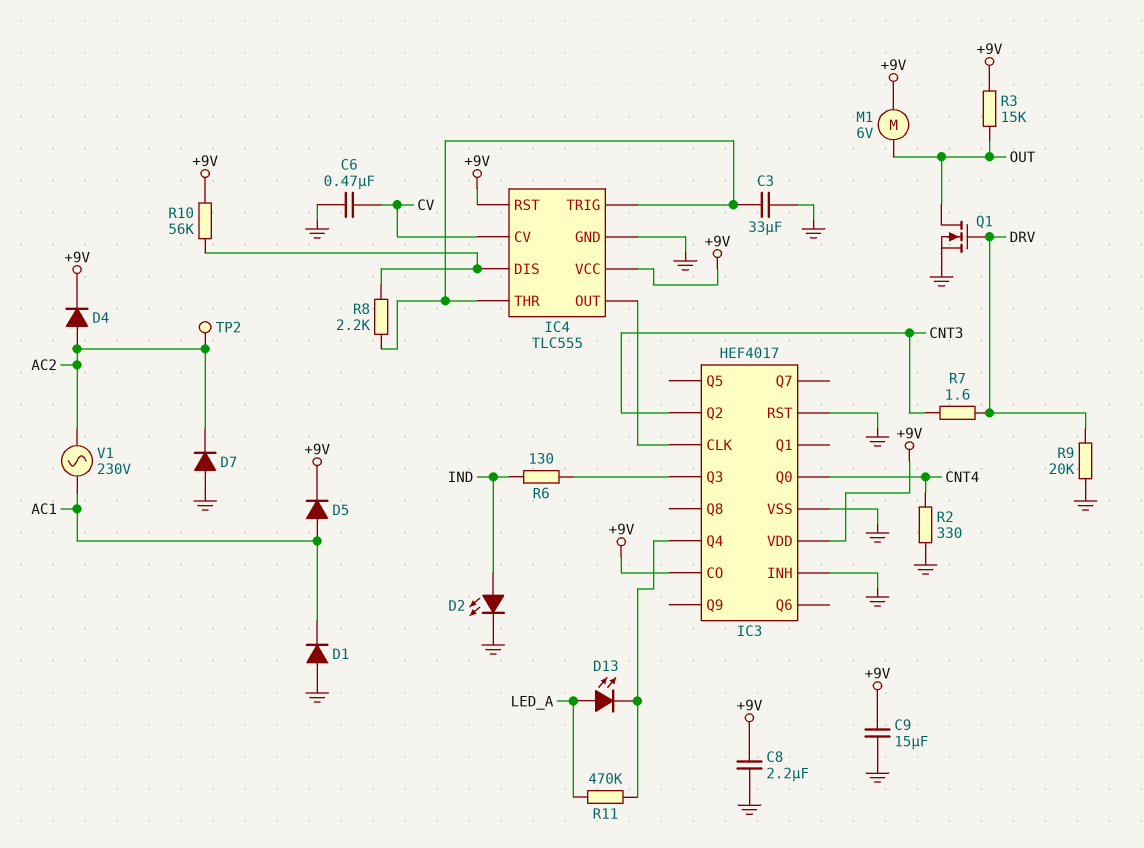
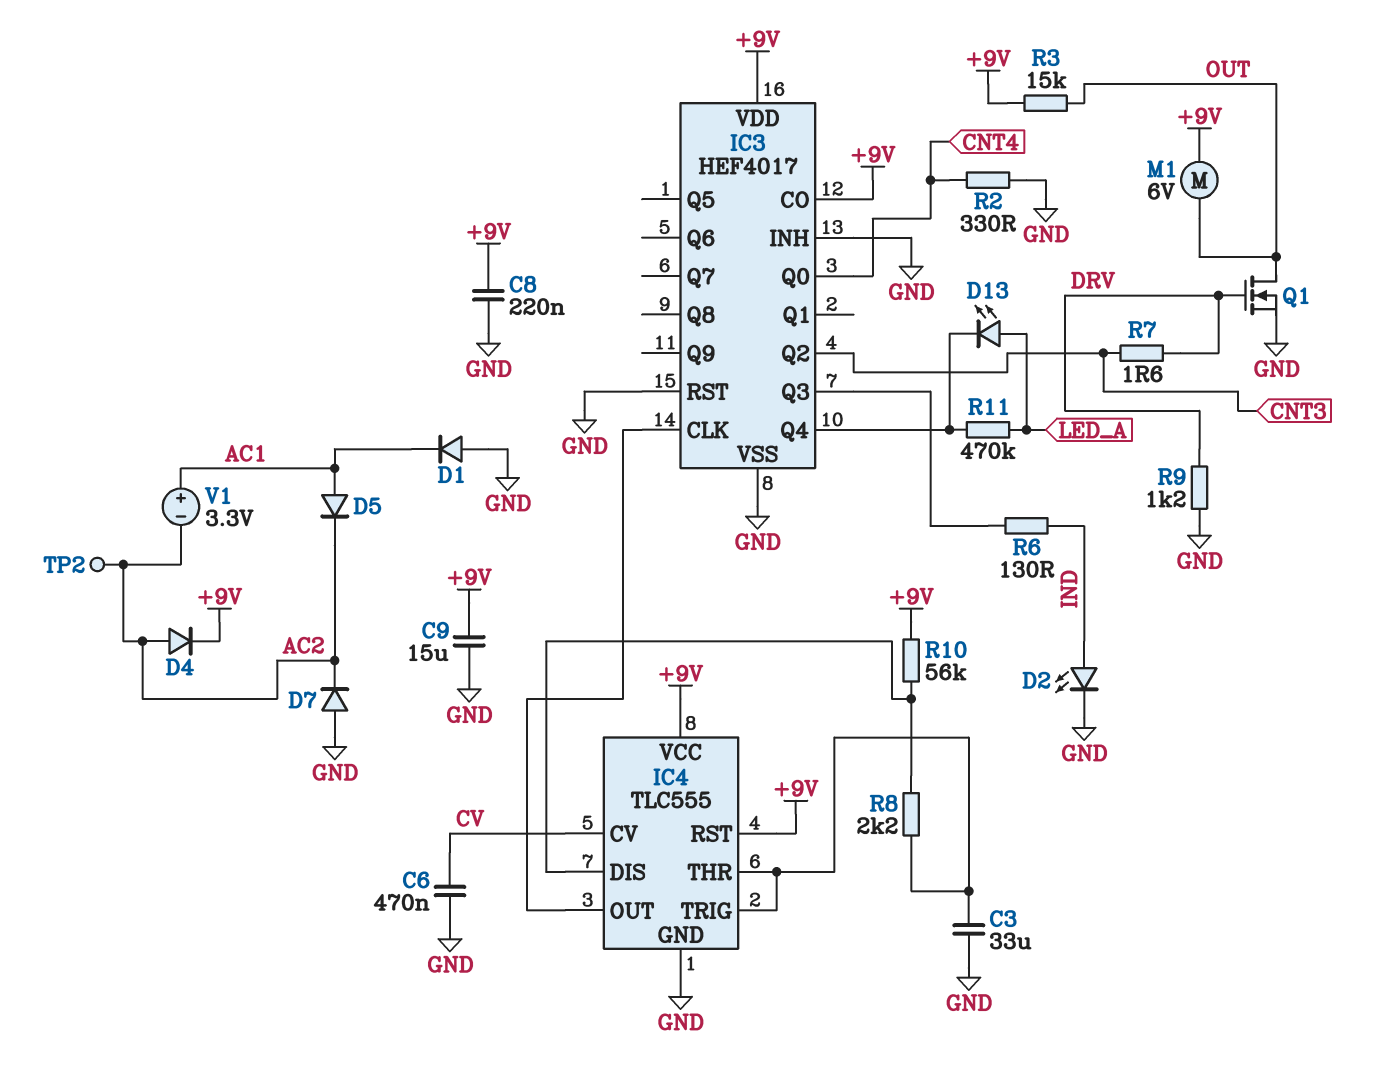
C8: 2.2uF (+9V, GND) -> 220nF (+9V, GND)
D5: diode (A AC1, K +9V) -> diode (A AC1, K AC2)
R9: 20k (DRV, GND) -> 1.2k (DRV, GND)
V1: AC 230V (AC1, AC2) -> 3.3V (plus AC1, minus AC2)

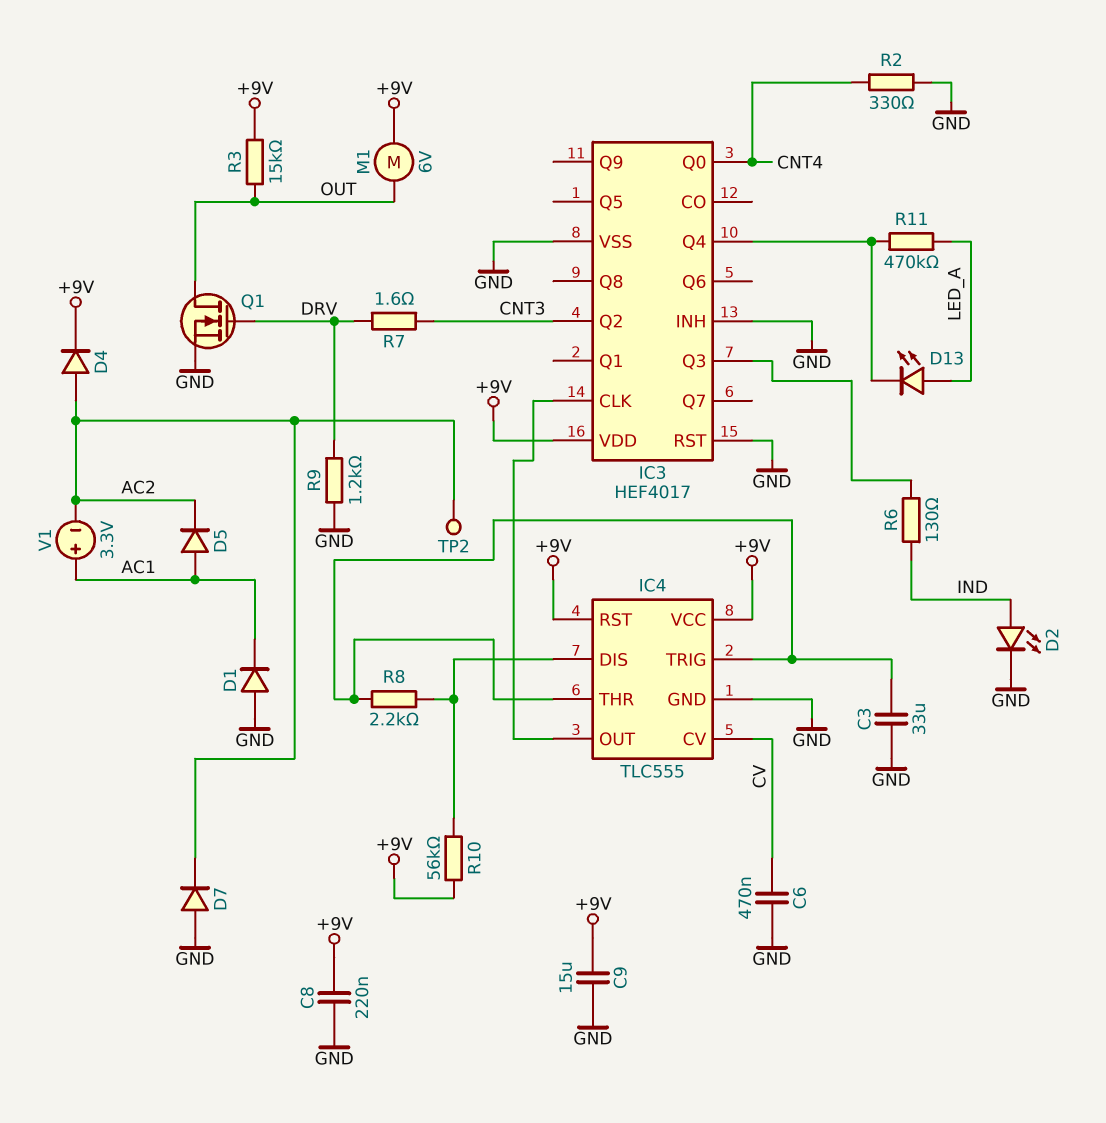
IC3 pin CO: +9V -> none

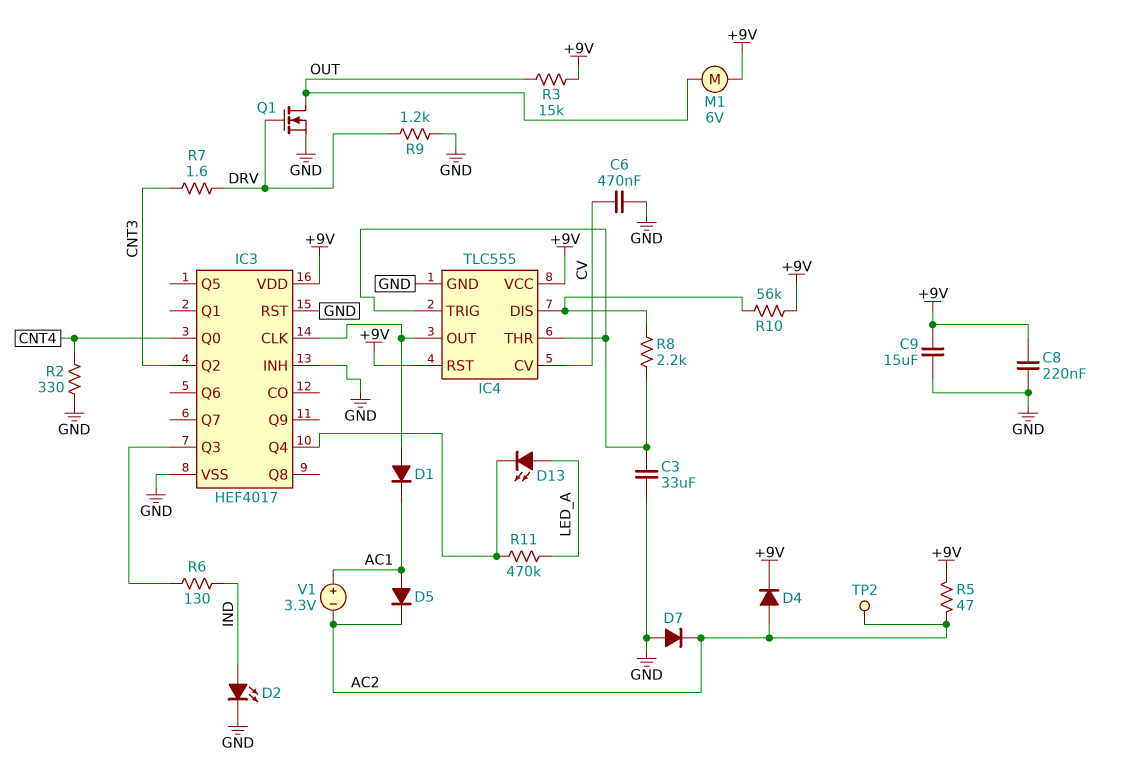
D1: diode (A GND, K AC1) -> diode (A IC3/CLK, K AC1)
R5: none -> 47 (+9V, AC2)

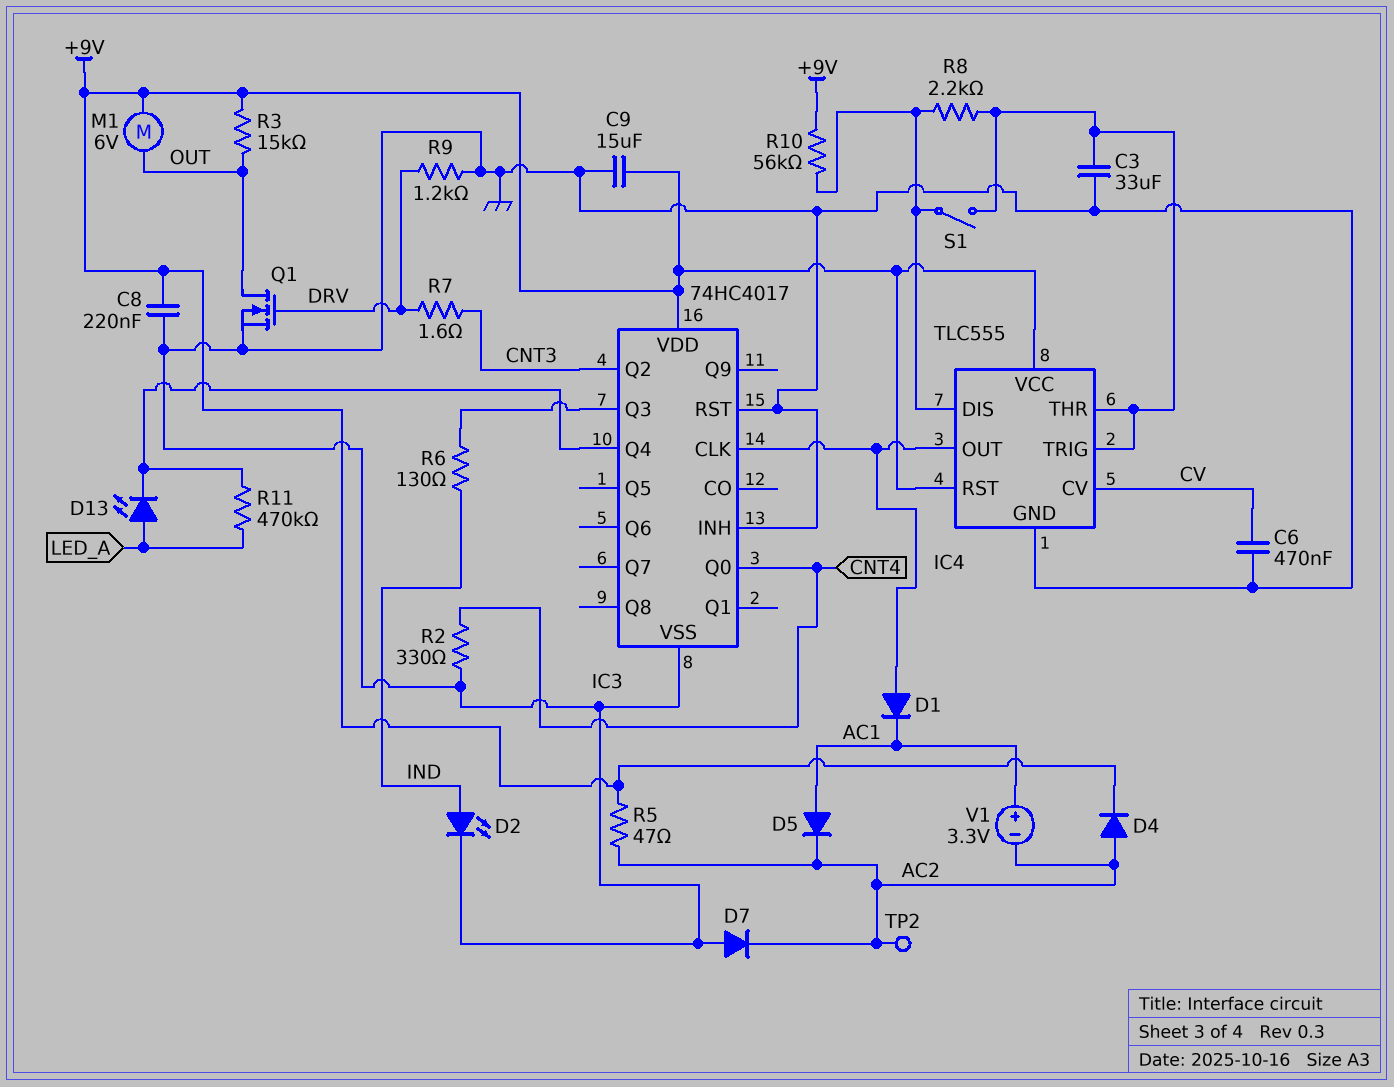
IC3: HEF4017 -> 74HC4017
S1: none -> switch (IC4/DIS, IC4/THR)

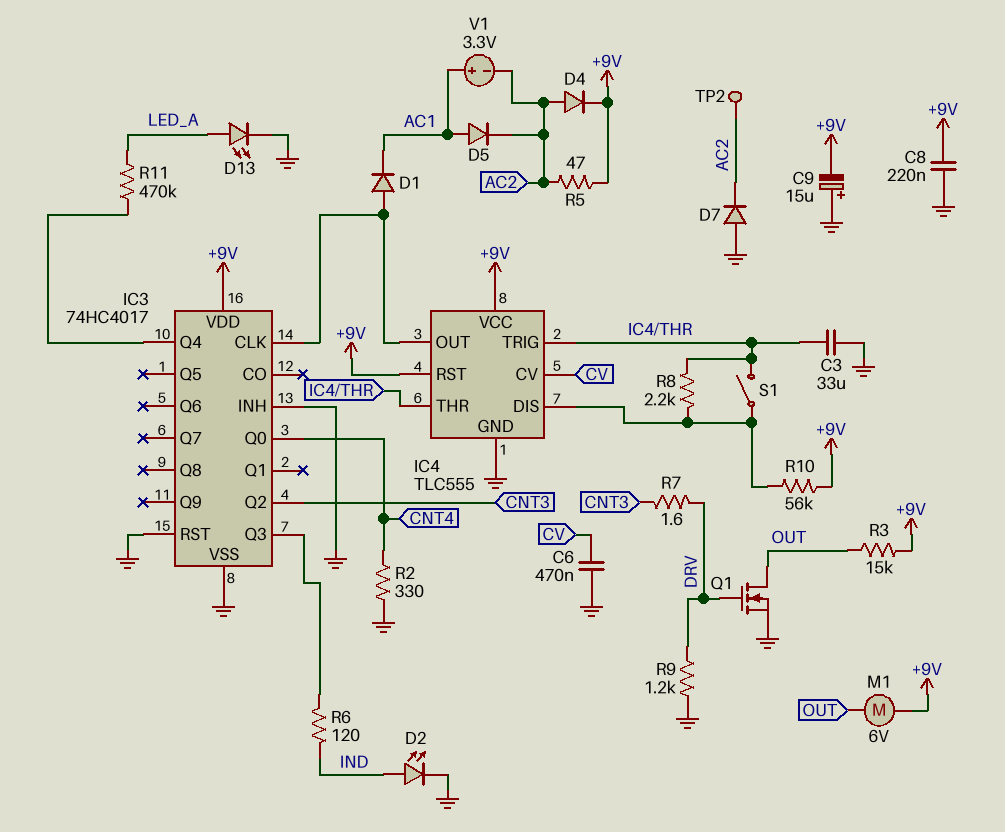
C9: 15uF (+9V, GND) -> 15uF (plus GND, minus +9V)
D13: LED (A LED_A, K IC3/Q4) -> LED (A LED_A, K GND)
R6: 130 (IC3/Q3, IND) -> 120 (IC3/Q3, IND)

